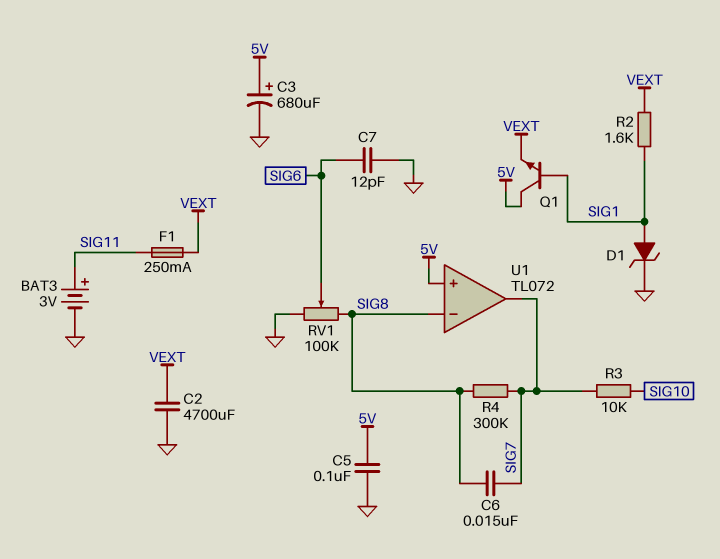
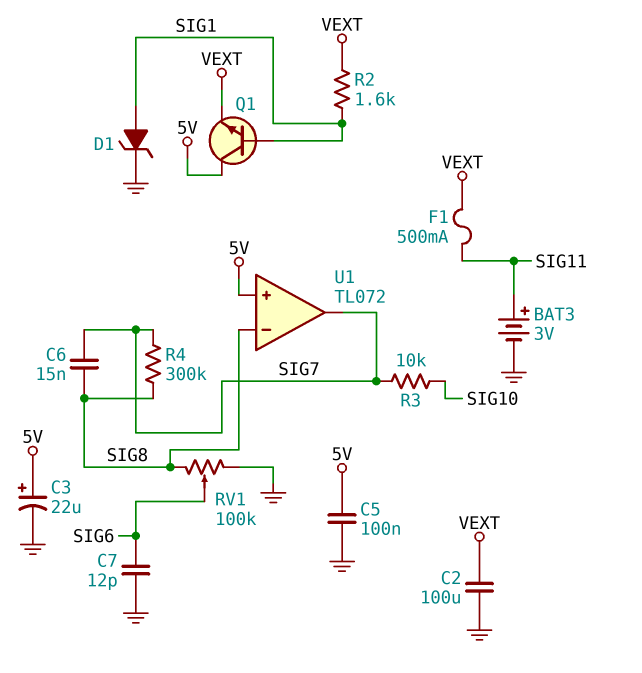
C2: 4700uF (GND, VEXT) -> 100uF (GND, VEXT)
C3: 680uF (plus 5V, minus GND) -> 22uF (plus 5V, minus GND)
F1: 250mA (SIG11, VEXT) -> 500mA (SIG11, VEXT)

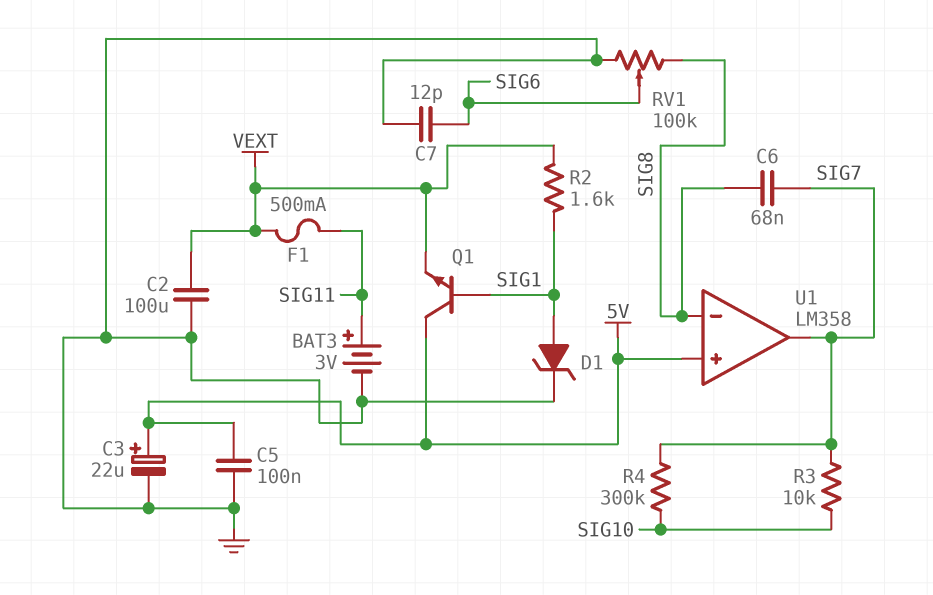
C6: 15nF (SIG7, SIG8) -> 68nF (SIG7, SIG8)
R4: 300k (SIG7, SIG8) -> 300k (SIG7, SIG10)
U1: TL072 -> LM358

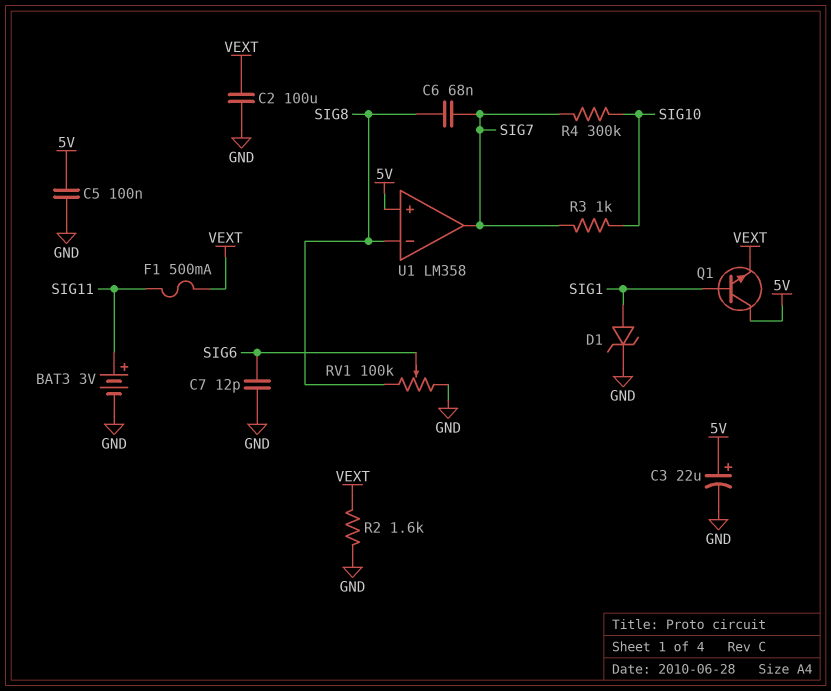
R2: 1.6k (SIG1, VEXT) -> 1.6k (GND, VEXT)
R3: 10k (SIG7, SIG10) -> 1k (SIG7, SIG10)

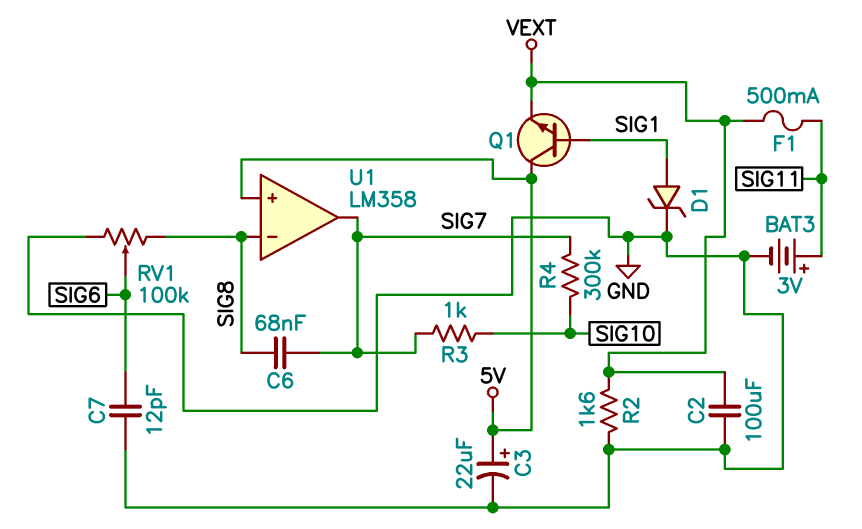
C5: 100nF (5V, GND) -> none

